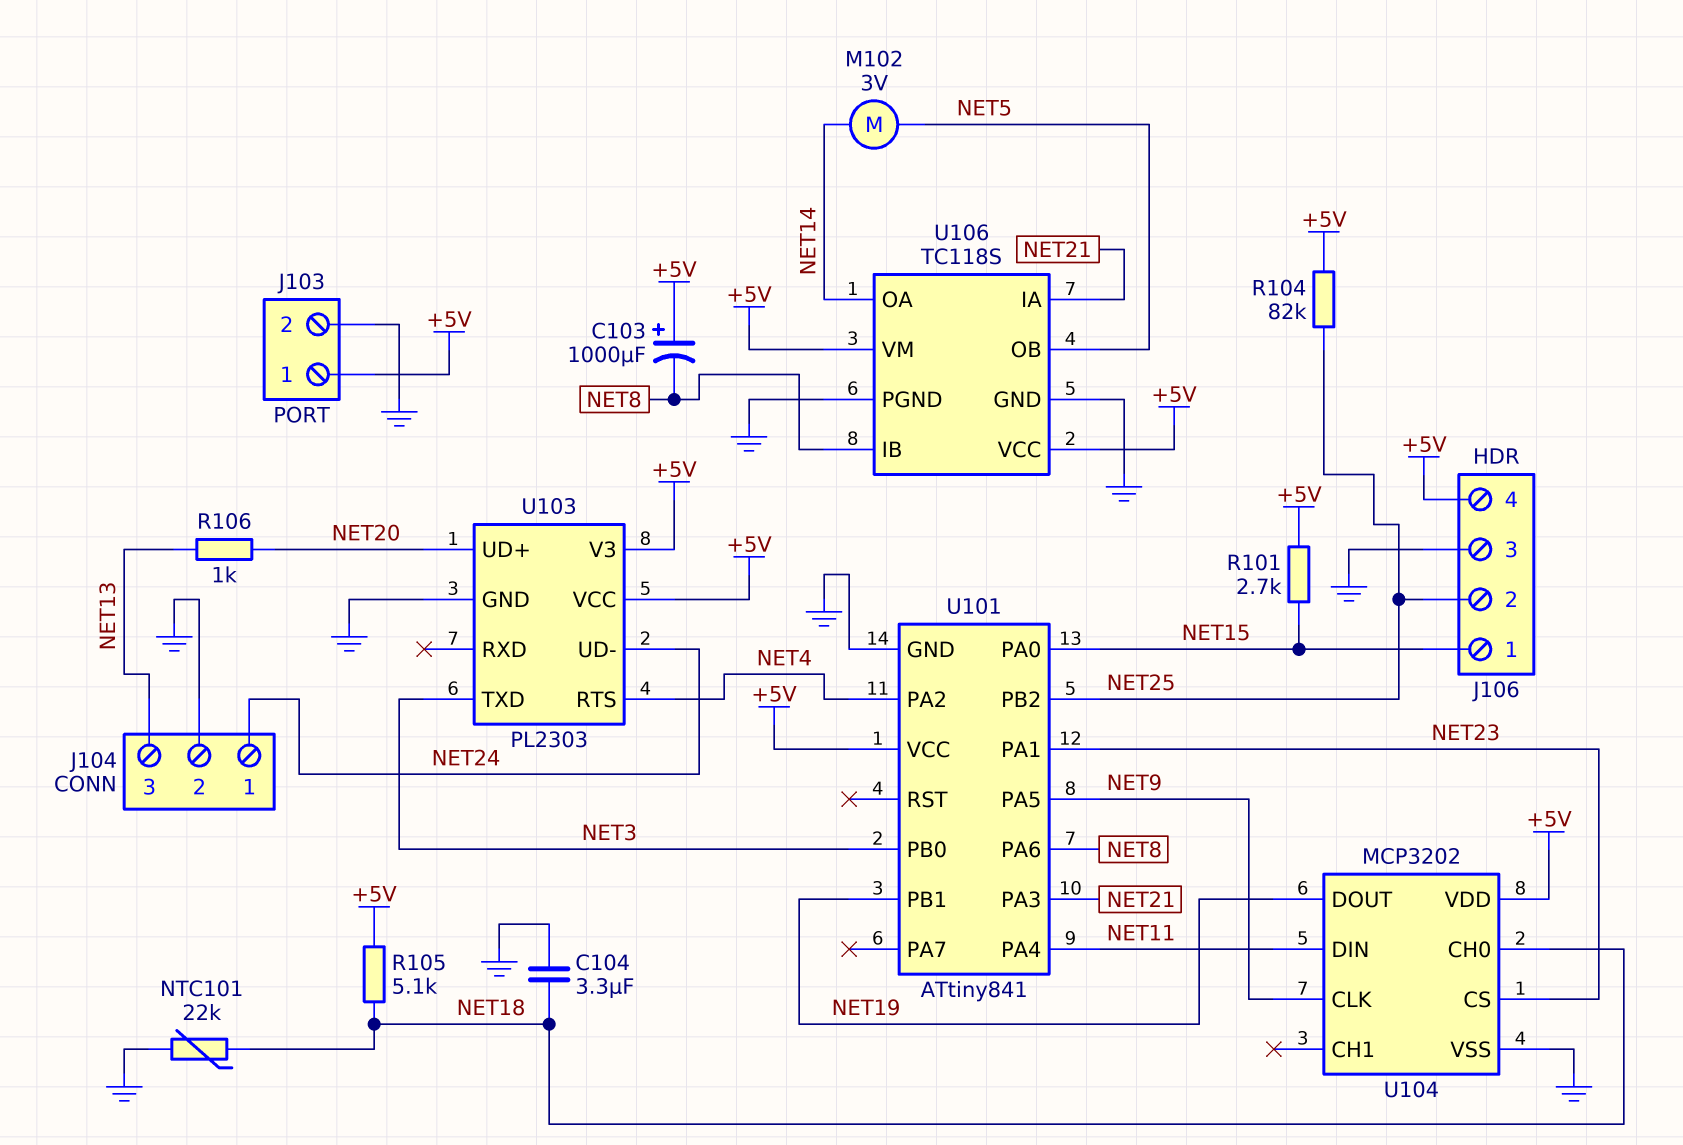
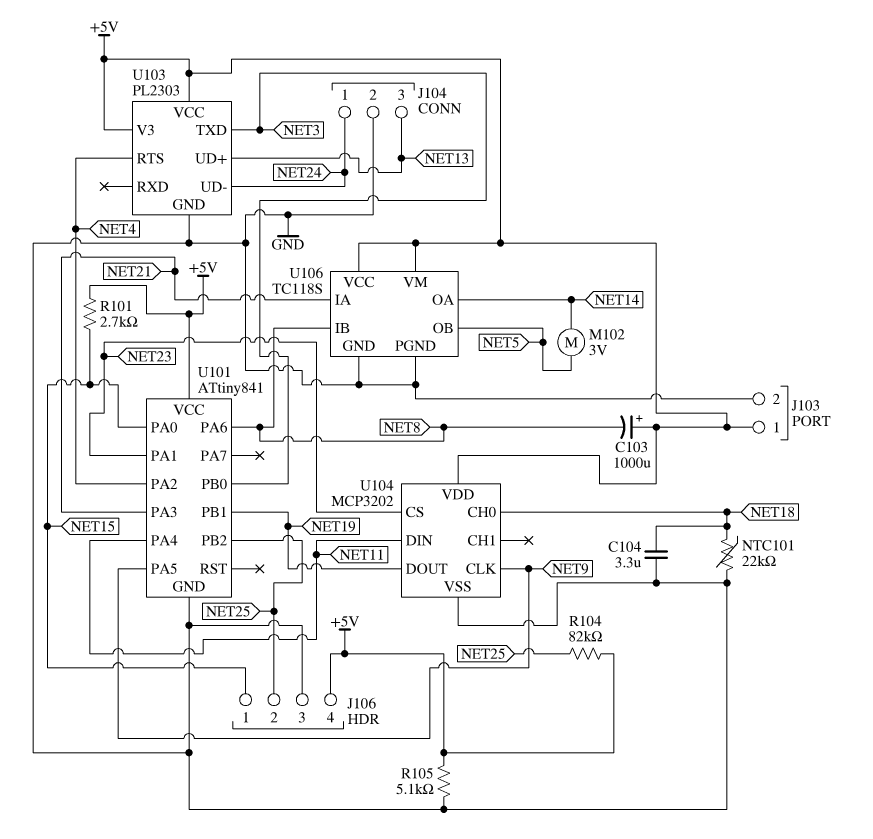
R105: 5.1k (+5V, NET18) -> 5.1k (+5V, GND)
R106: 1k (NET13, NET20) -> none
U103 pin UD+: NET20 -> NET13

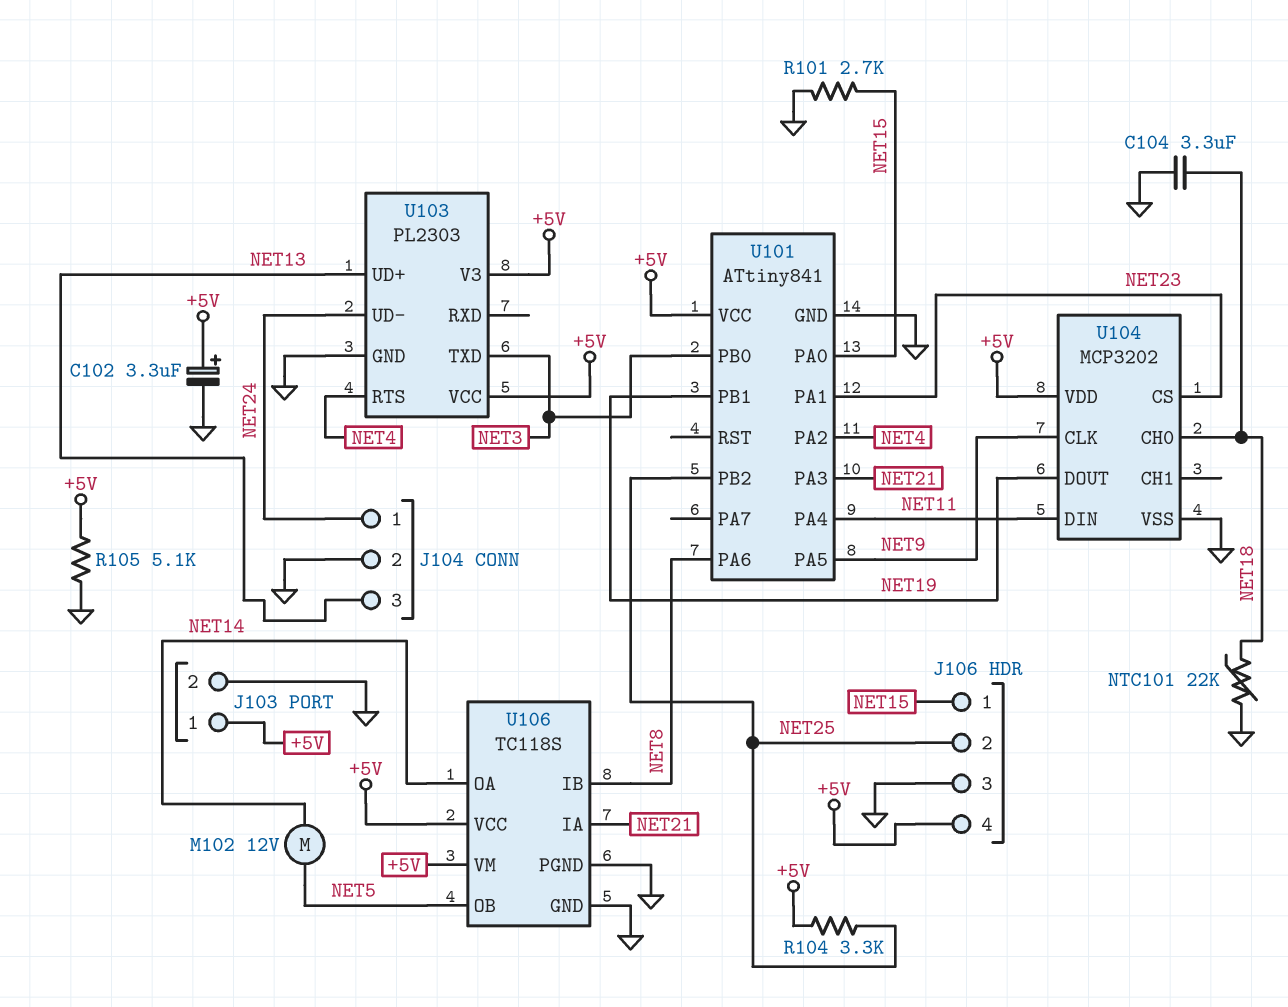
C102: none -> 3.3uF (plus +5V, minus GND)
C103: 1000uF (plus +5V, minus NET8) -> none
M102: motor 3V (NET5, NET14) -> motor 12V (NET5, NET14)
R101: 2.7k (+5V, NET15) -> 2.7k (GND, NET15)
R104: 82k (+5V, NET25) -> 3.3k (+5V, NET25)

